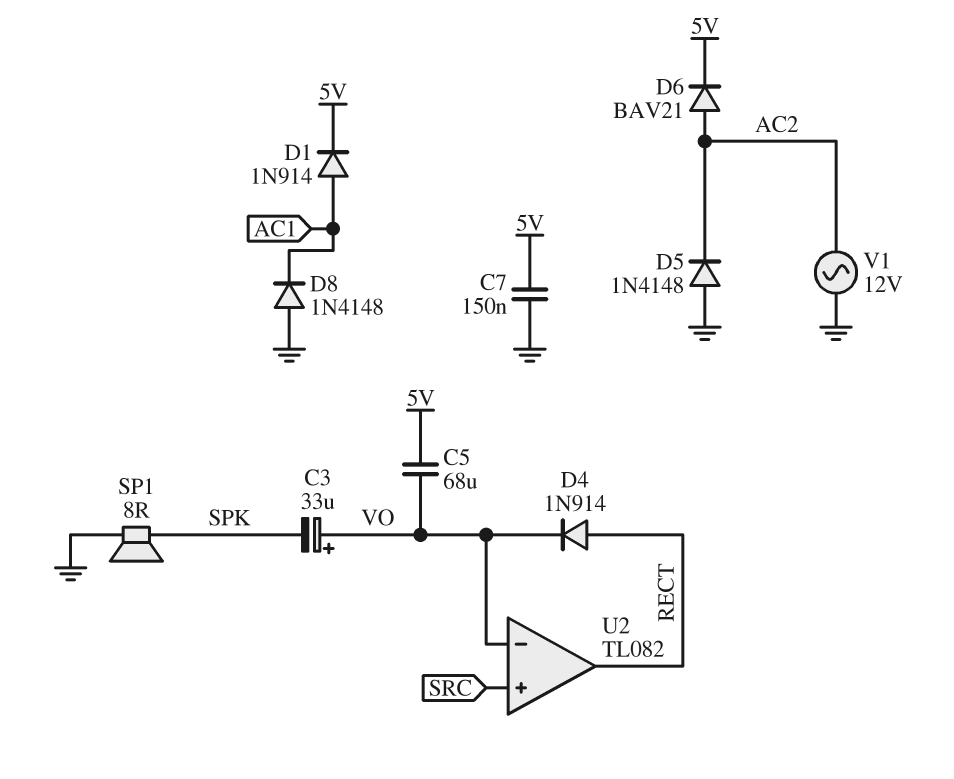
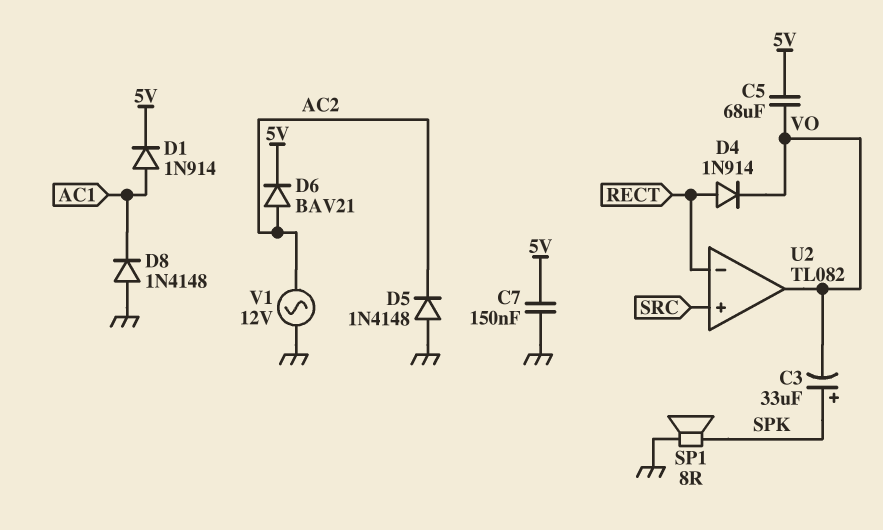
C3: 33uF (plus VO, minus SPK) -> 33uF (plus SPK, minus VO)
U2 pin in-: VO -> RECT
U2 pin out: RECT -> VO

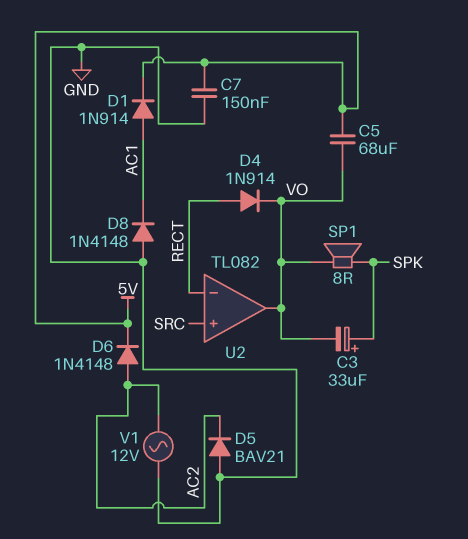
D5: diode 1N4148 (A GND, K AC2) -> diode BAV21 (A GND, K AC2)
D6: diode BAV21 (A AC2, K 5V) -> diode 1N4148 (A AC2, K 5V)
SP1: speaker 8R (GND, SPK) -> speaker 8R (SPK, VO)

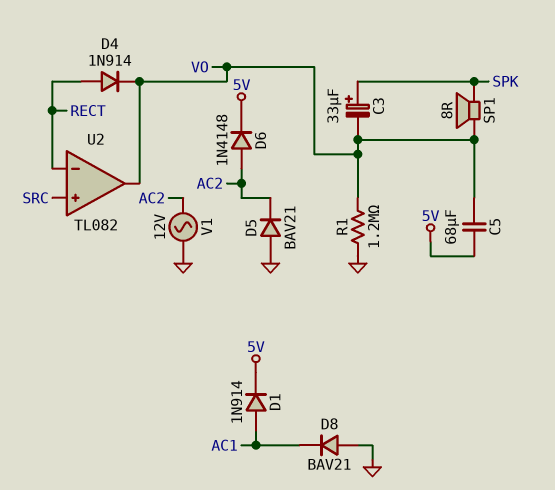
C7: 150nF (5V, GND) -> none
D8: diode 1N4148 (A GND, K AC1) -> diode BAV21 (A GND, K AC1)
R1: none -> 1.2M (GND, VO)

